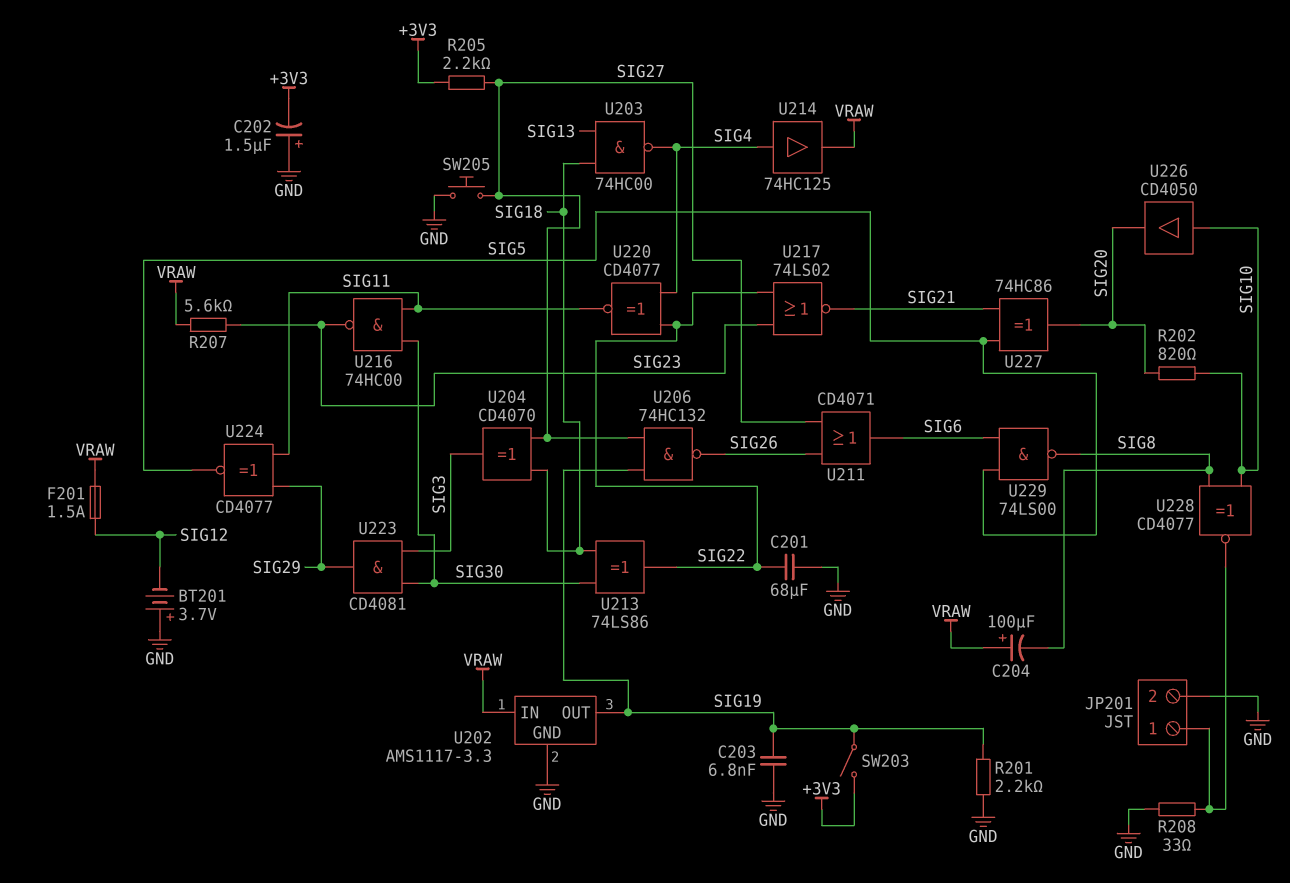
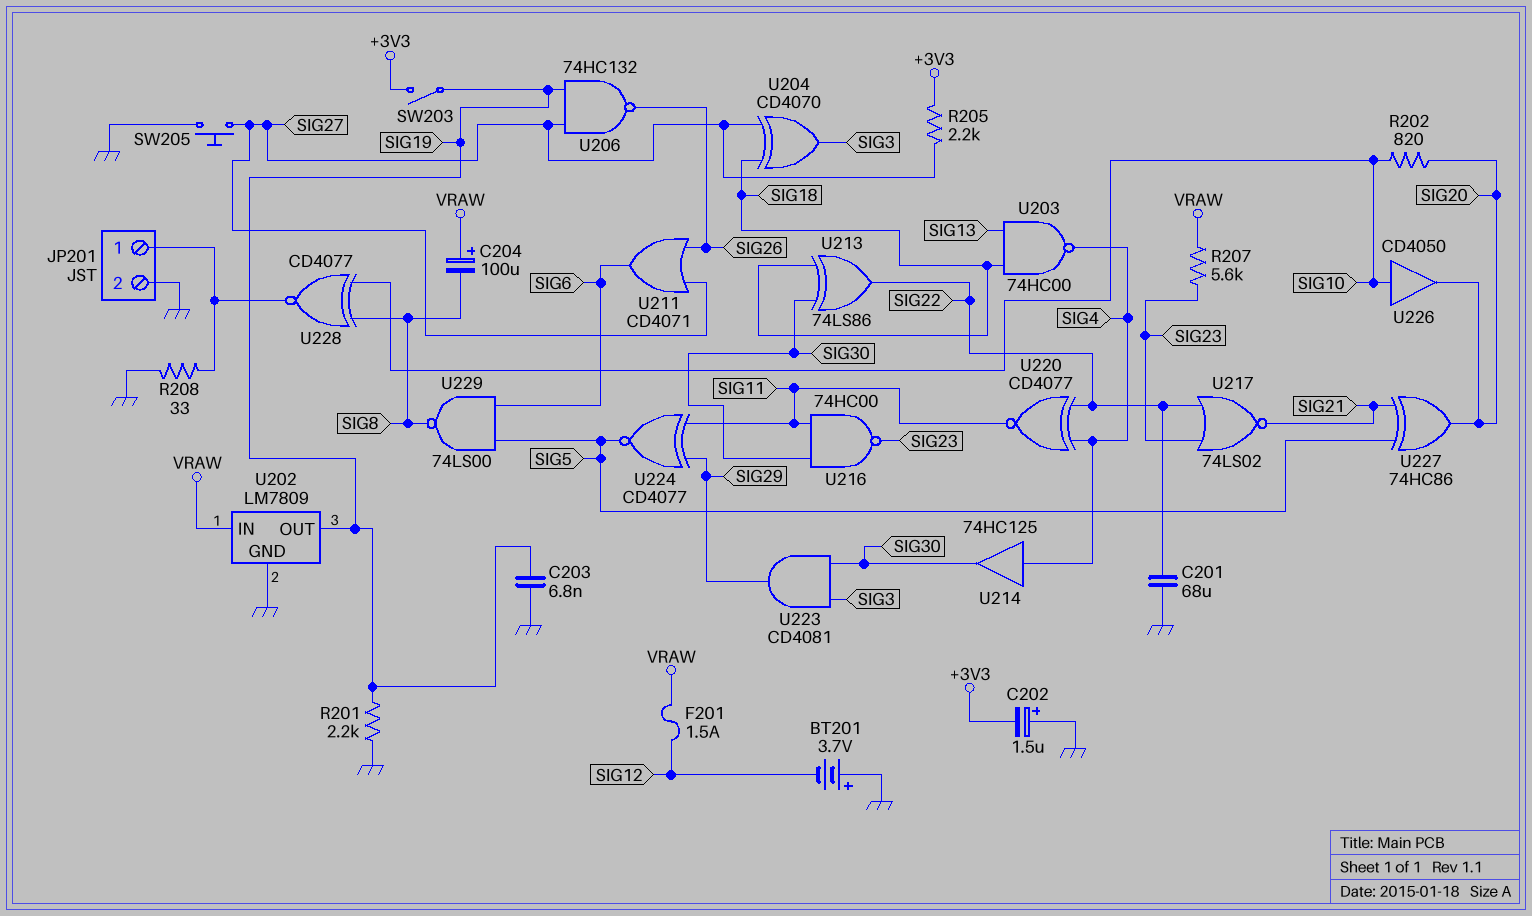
U202: AMS1117-3.3 -> LM7809
U214: buffer 74HC125 (in SIG4, out VRAW) -> buffer 74HC125 (in SIG4, out SIG30)

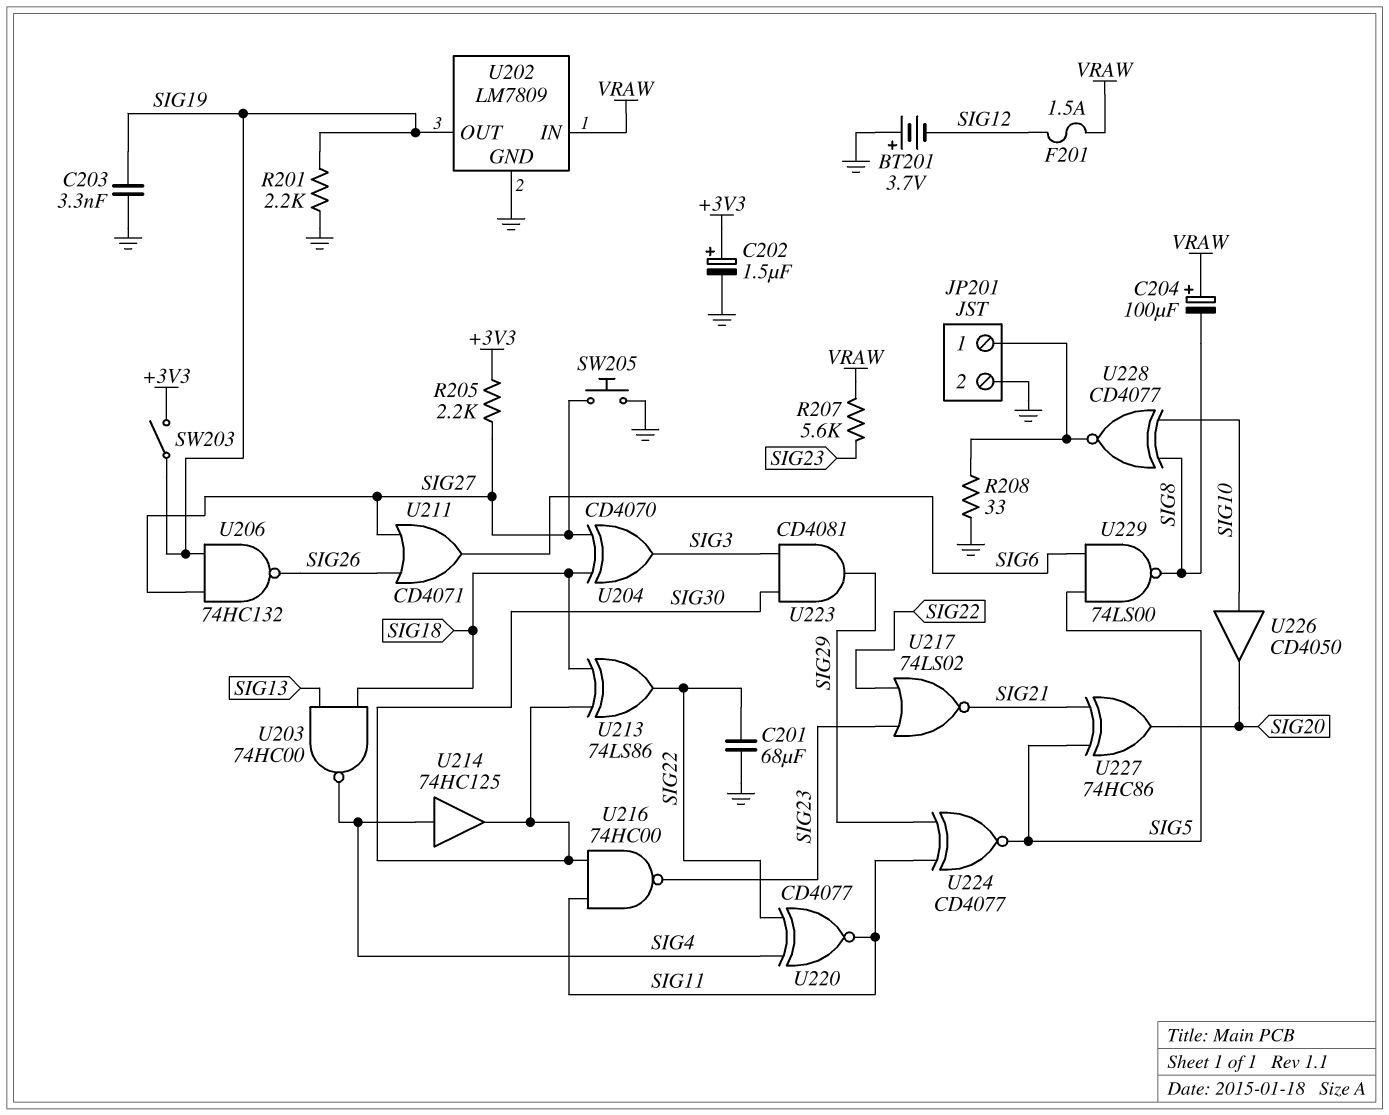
C202: 1.5uF (plus GND, minus +3V3) -> 1.5uF (plus +3V3, minus GND)
C203: 6.8nF (GND, SIG19) -> 3.3nF (GND, SIG19)
R202: 820 (SIG10, SIG20) -> none

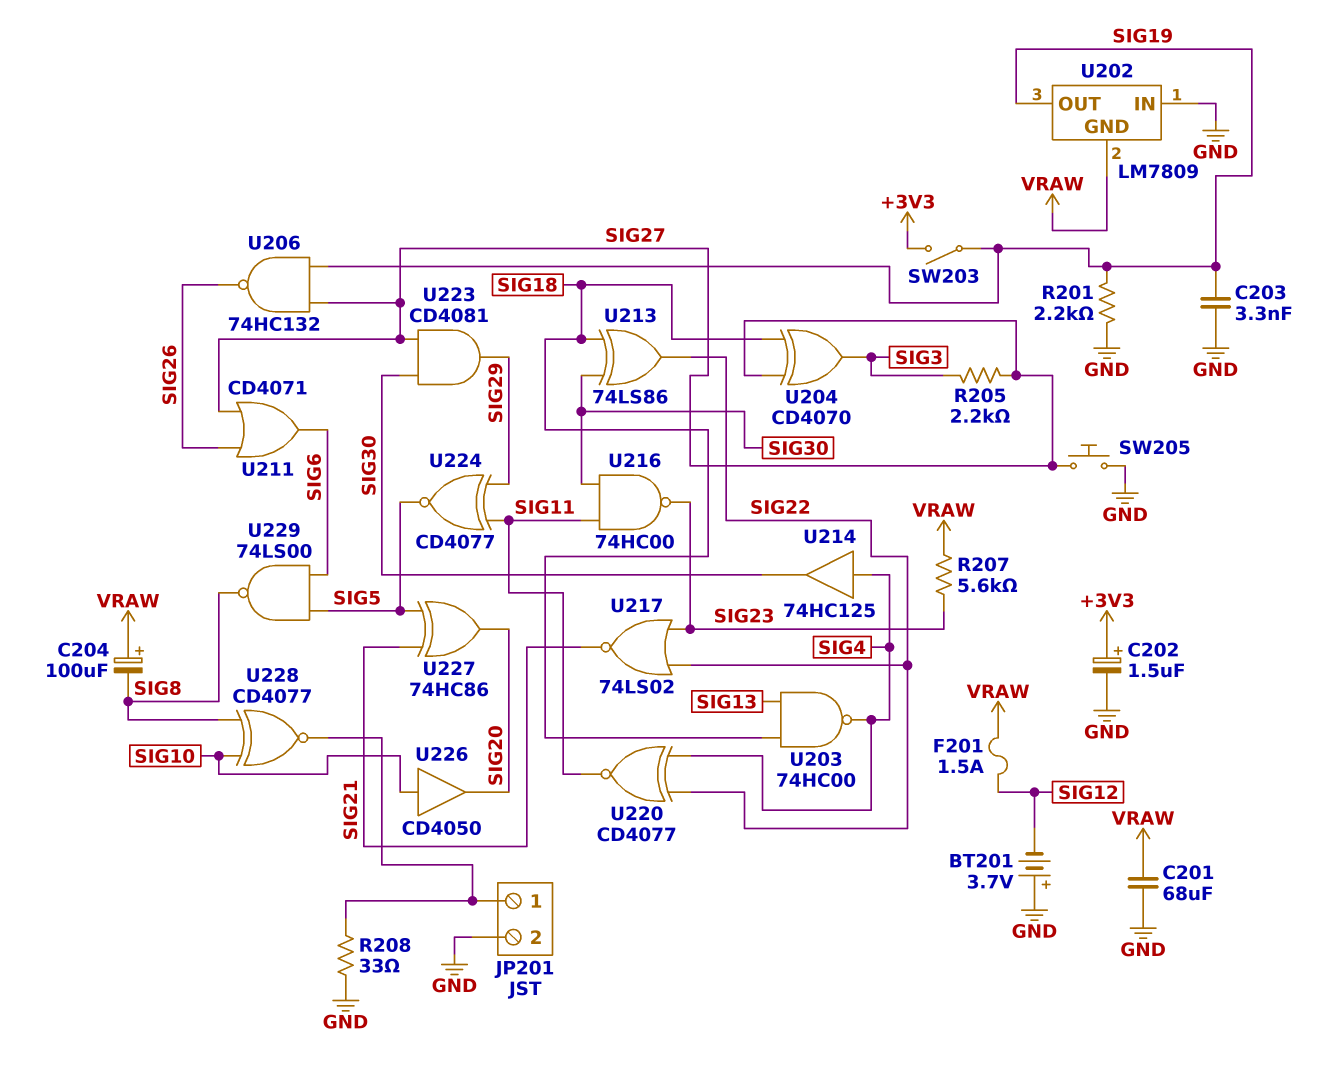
C201: 68uF (GND, SIG22) -> 68uF (GND, VRAW)
R205: 2.2k (+3V3, SIG27) -> 2.2k (SIG3, SIG27)
U202 pin GND: GND -> VRAW
U202 pin IN: VRAW -> GND
U223: AND CD4081 (in SIG3, in SIG30, out SIG29) -> AND CD4081 (in SIG27, in SIG30, out SIG29)

